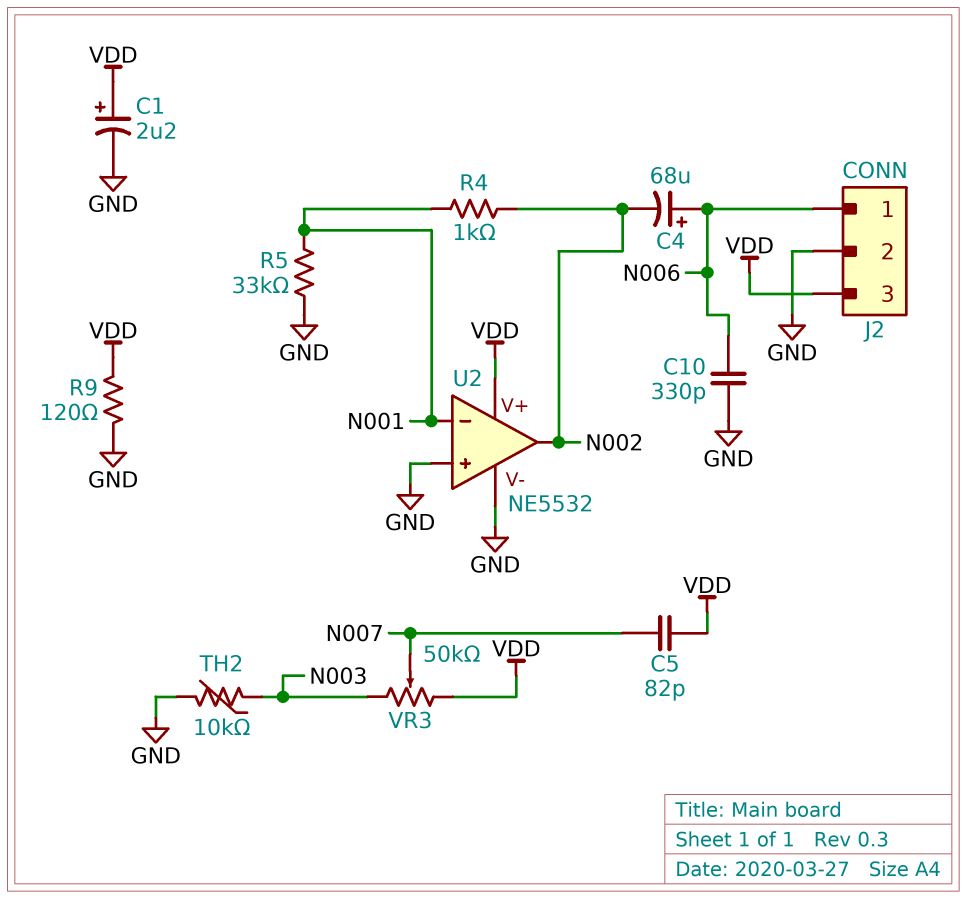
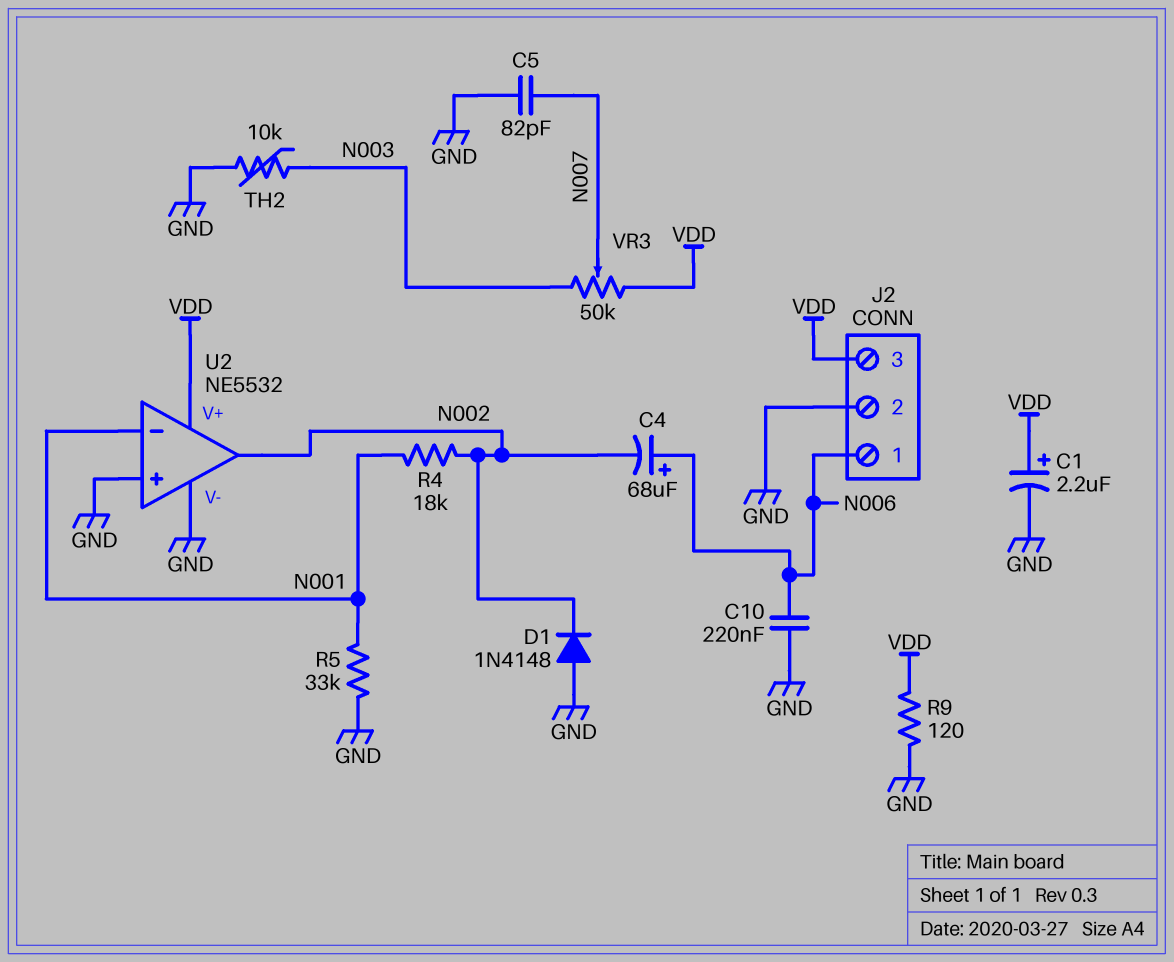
C5: 82pF (N007, VDD) -> 82pF (GND, N007)
C10: 330pF (GND, N006) -> 220nF (GND, N006)
D1: none -> diode 1N4148 (A GND, K N002)
R4: 1k (N001, N002) -> 18k (N001, N002)

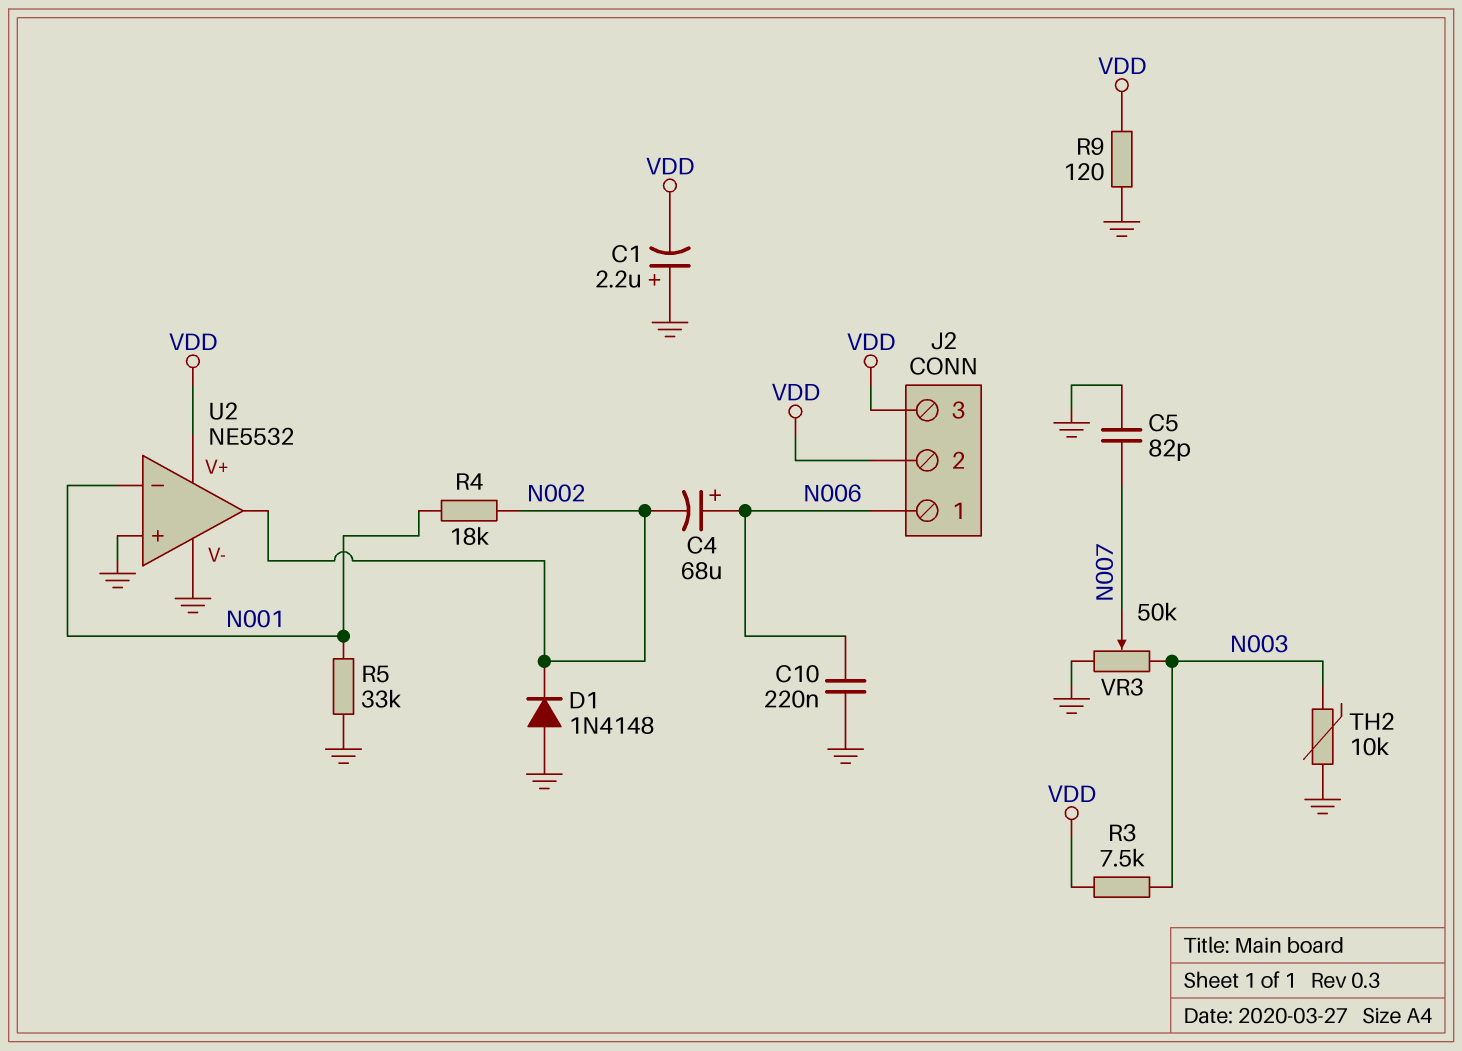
C1: 2.2uF (plus VDD, minus GND) -> 2.2uF (plus GND, minus VDD)
J2 pin 2: GND -> VDD
R3: none -> 7.5k (N003, VDD)
VR3: 50k (N003, VDD, wiper N007) -> 50k (GND, N003, wiper N007)

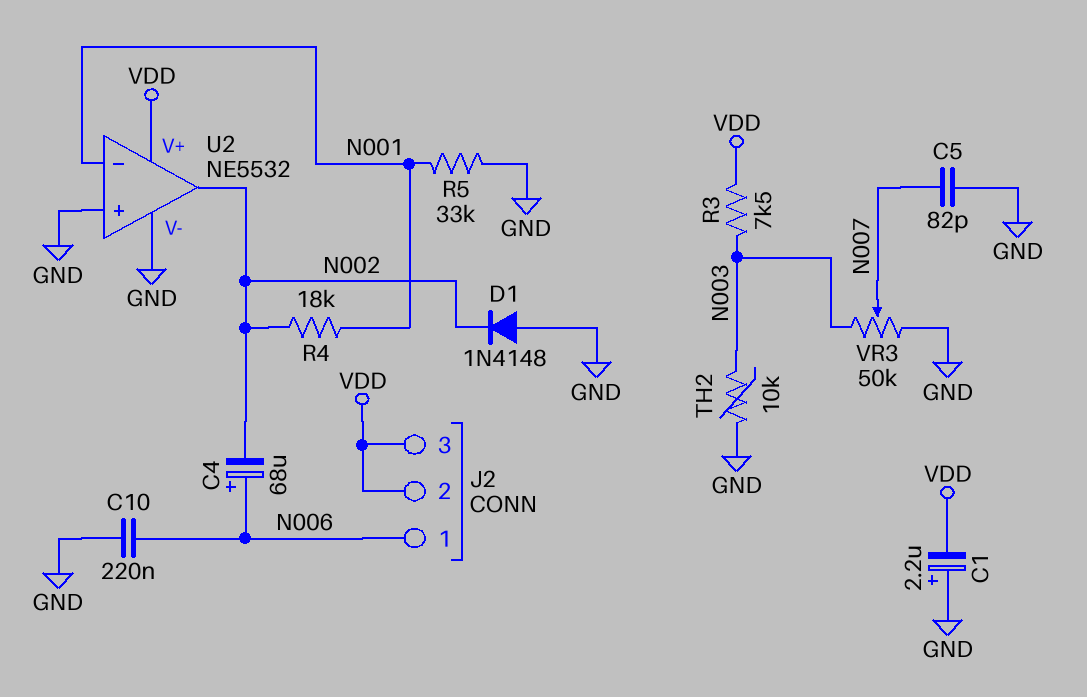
R9: 120 (GND, VDD) -> none

